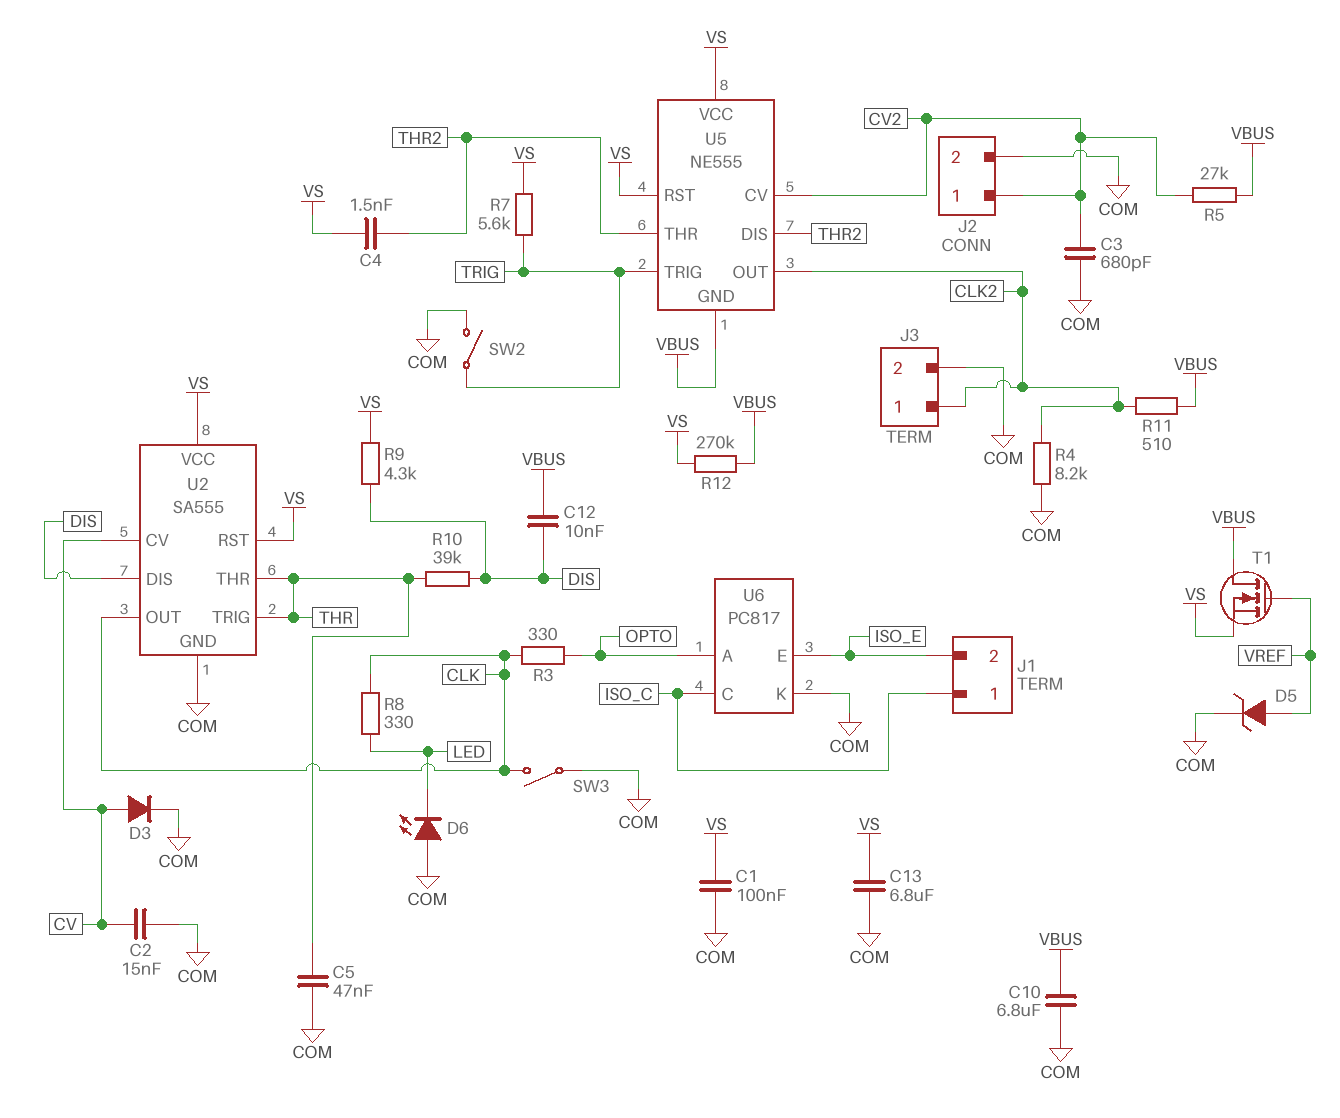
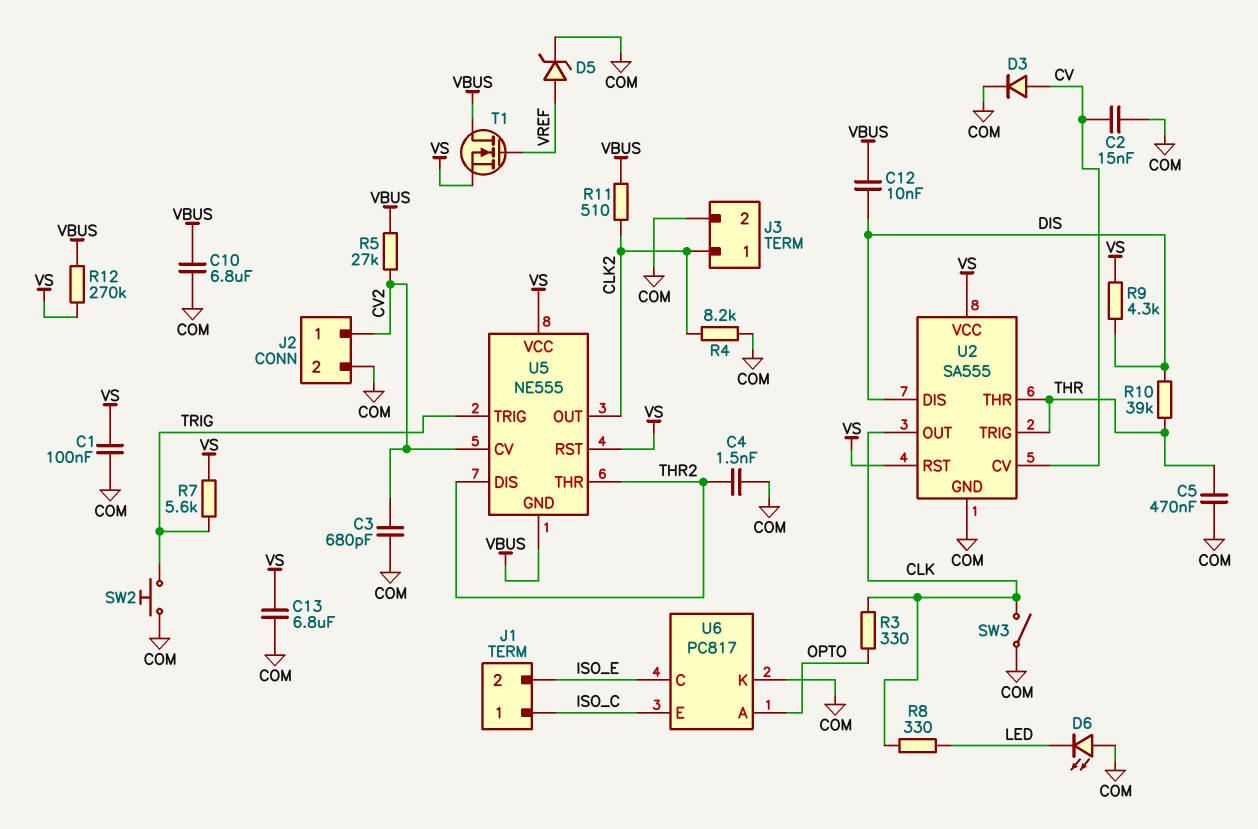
C4: 1.5nF (THR2, VS) -> 1.5nF (COM, THR2)
C5: 47nF (COM, THR) -> 470nF (COM, THR)
SW2: switch (COM, TRIG) -> button (COM, TRIG)
U6 pin C: ISO_C -> ISO_E
U6 pin E: ISO_E -> ISO_C

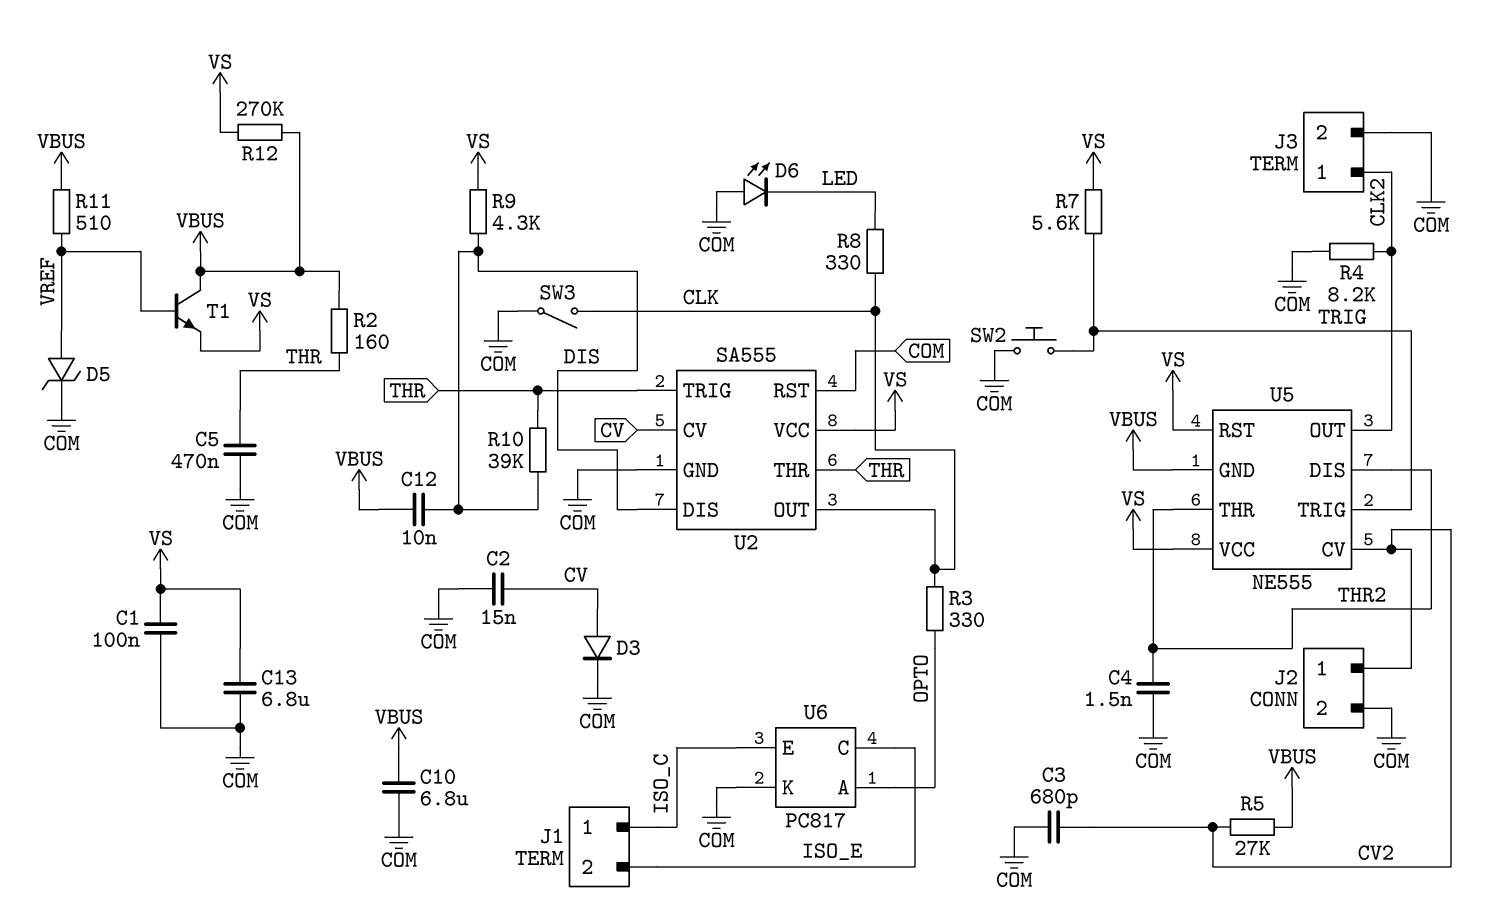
R2: none -> 160 (THR, VBUS)
R11: 510 (CLK2, VBUS) -> 510 (VBUS, VREF)
T1: NMOS (G VREF, D VBUS, S VS) -> NPN (B VREF, C VBUS, E VS)
U2 pin RST: VS -> COM

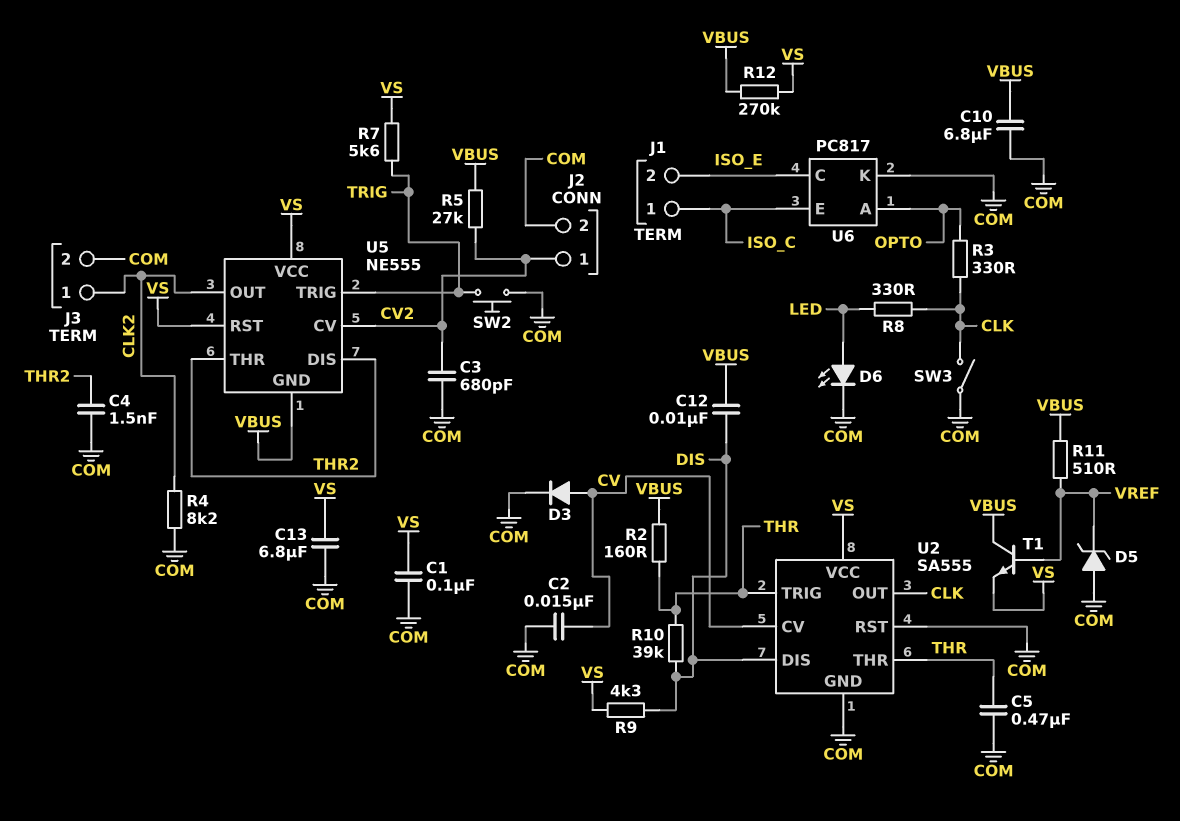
D5: zener (A VREF, K COM) -> zener (A COM, K VREF)
D6: LED (A COM, K LED) -> LED (A LED, K COM)

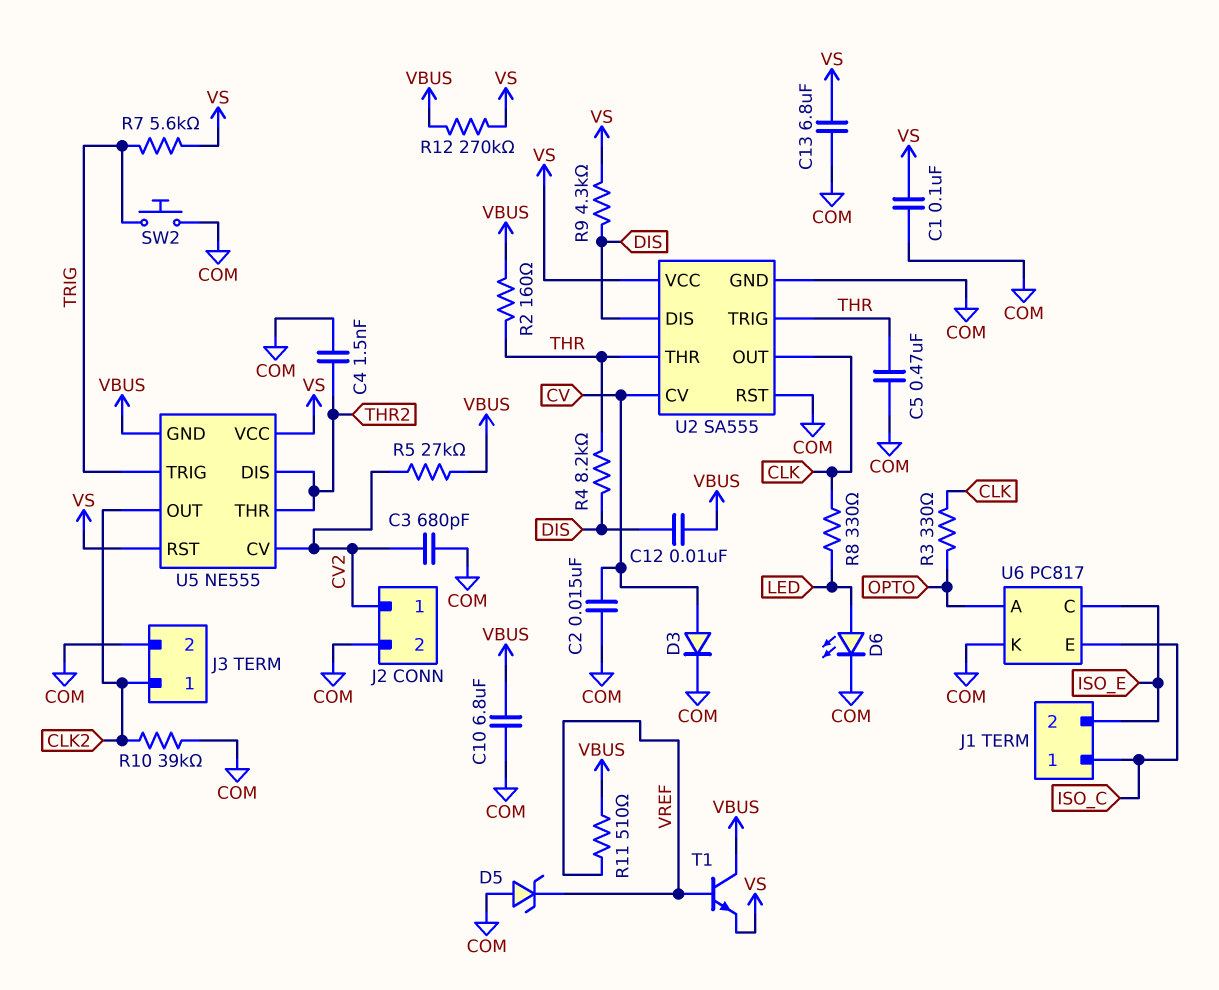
R4: 8.2k (CLK2, COM) -> 8.2k (DIS, THR)
R10: 39k (DIS, THR) -> 39k (CLK2, COM)
SW3: switch (CLK, COM) -> none

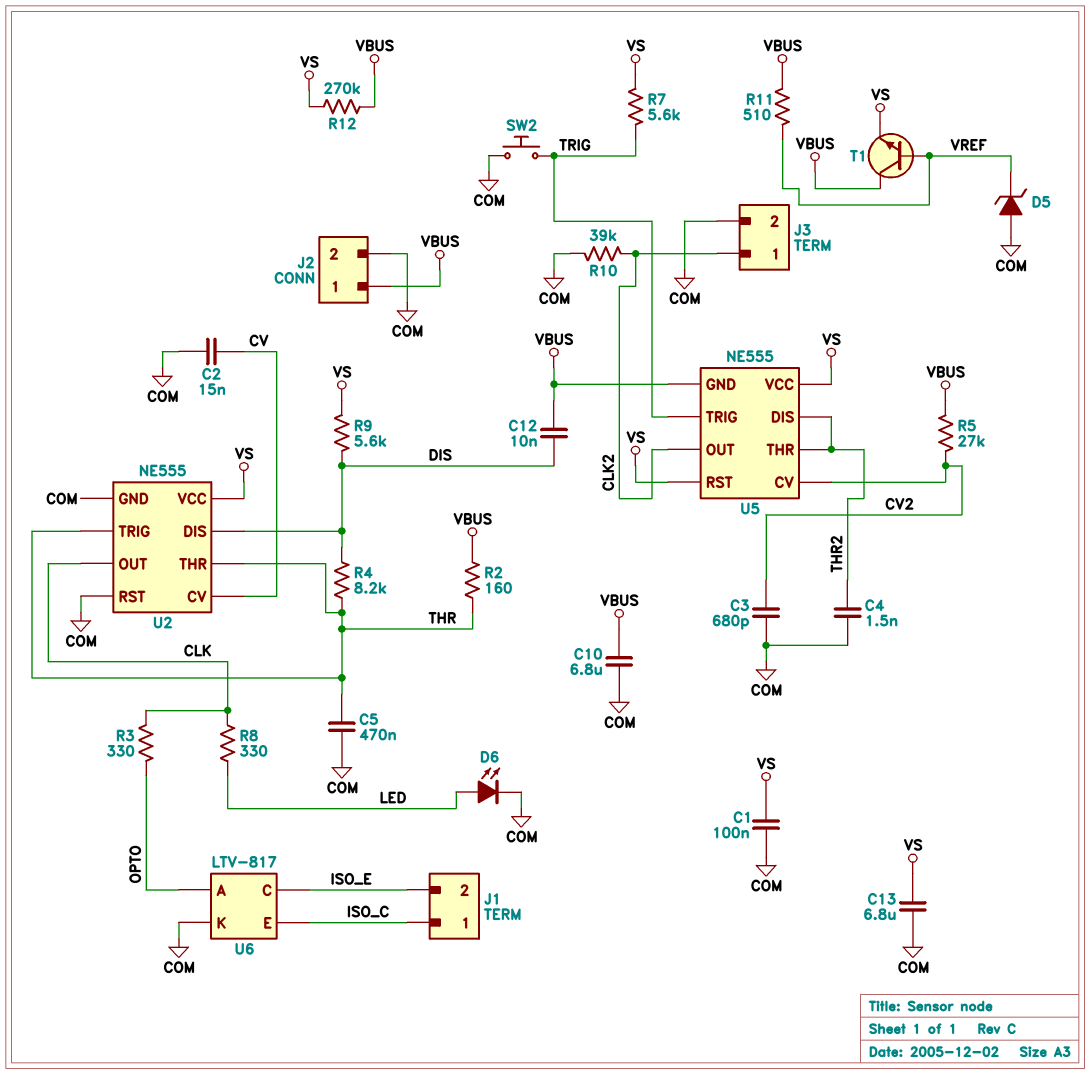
D3: diode (A CV, K COM) -> none
J2 pin 1: CV2 -> VBUS
R9: 4.3k (DIS, VS) -> 5.6k (DIS, VS)
U2: SA555 -> NE555
U6: PC817 -> LTV-817

